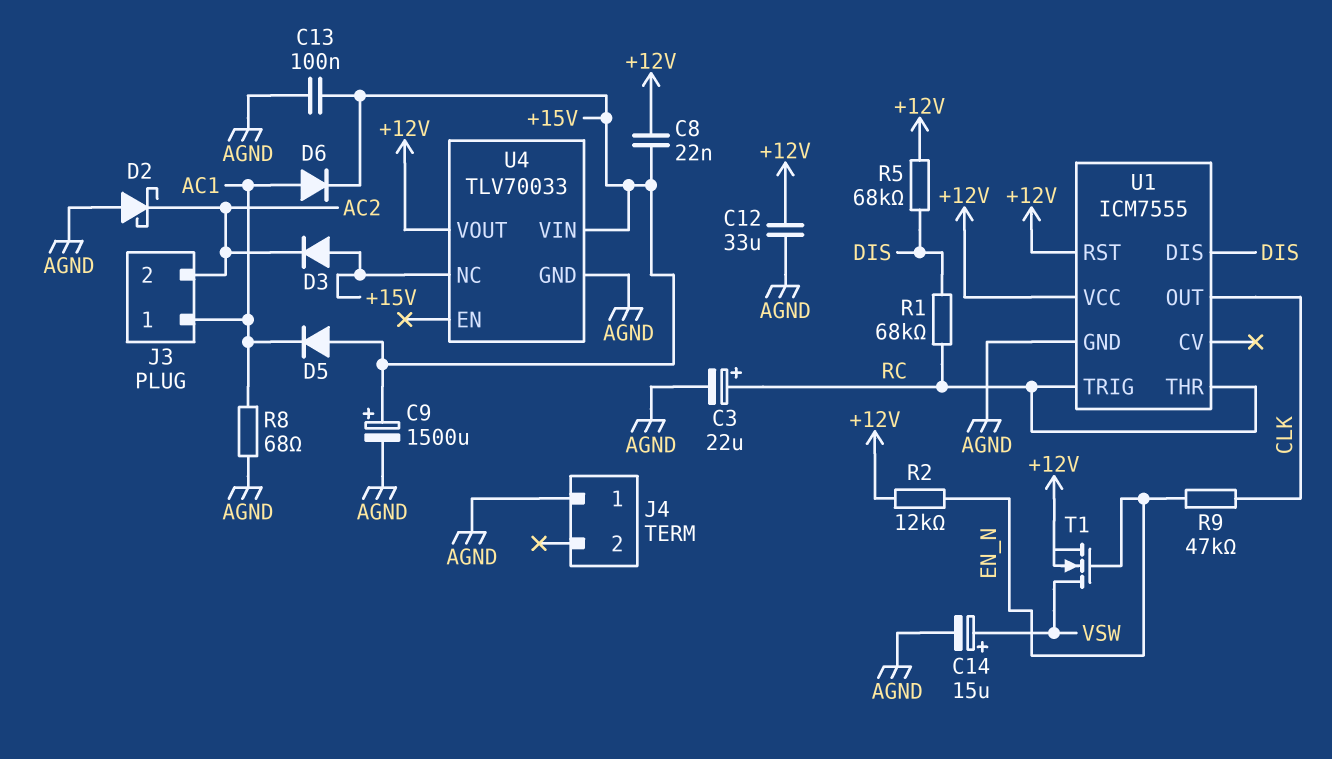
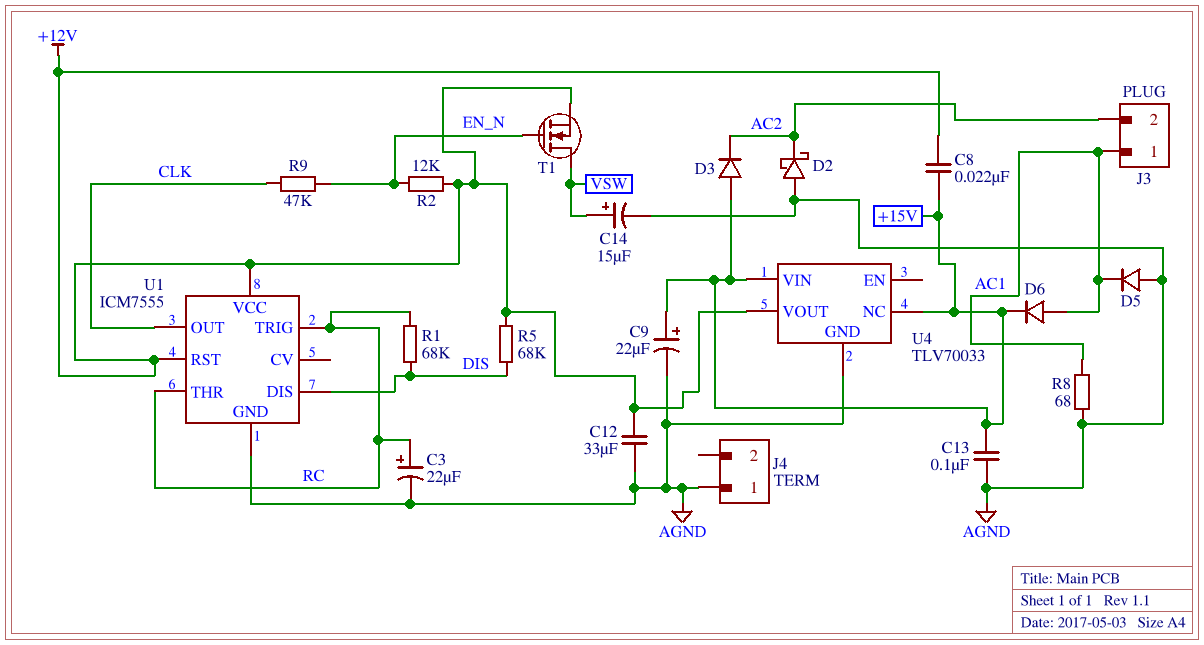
C9: 1500uF (plus +15V, minus AGND) -> 22uF (plus +15V, minus AGND)
D5: diode (A +15V, K AC1) -> diode (A AGND, K AC1)

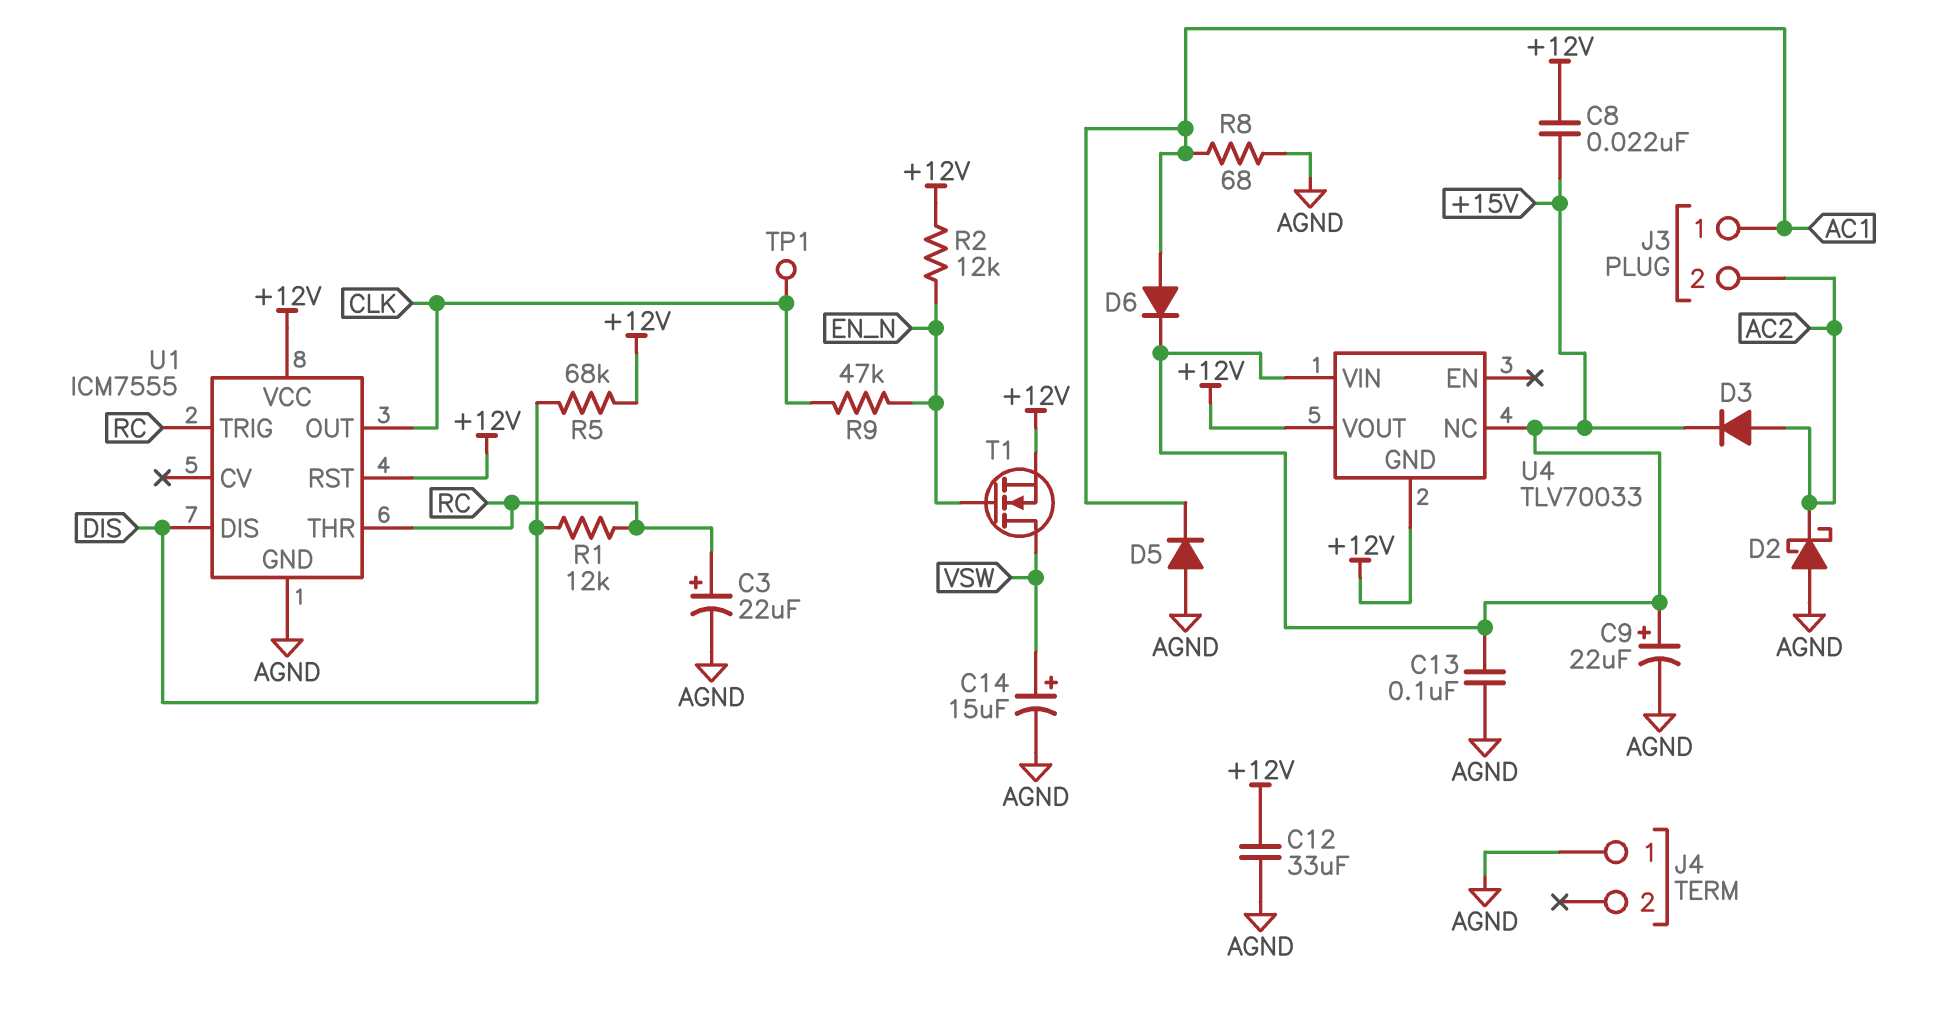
D3: diode (A +15V, K AC2) -> diode (A AC2, K +15V)
R1: 68k (DIS, RC) -> 12k (DIS, RC)
TP1: none -> test point (CLK)
U4 pin GND: AGND -> +12V

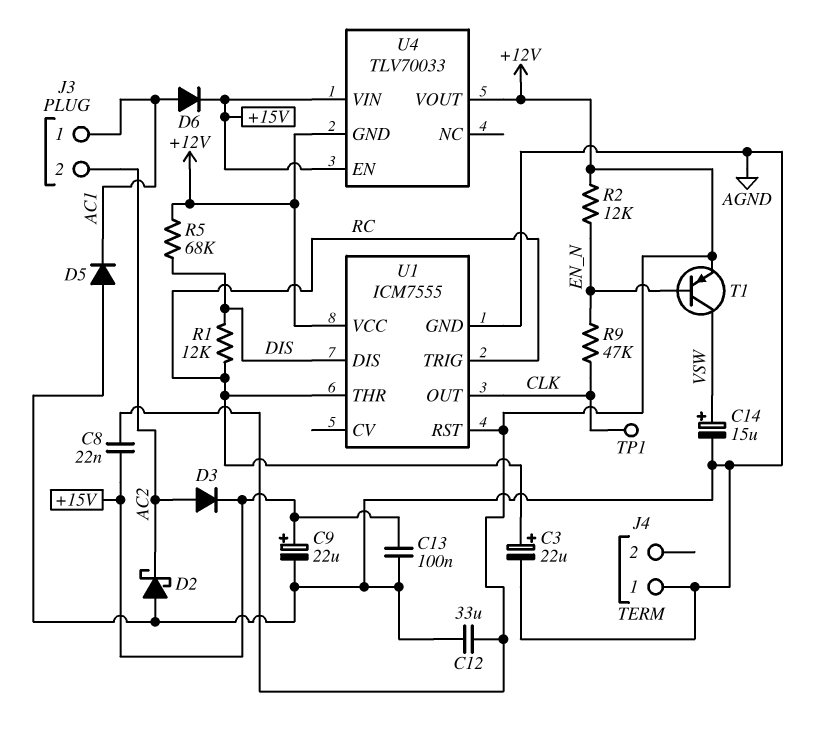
R8: 68 (AC1, AGND) -> none
T1: NMOS (G EN_N, D VSW, S +12V) -> PNP (B EN_N, C VSW, E +12V)
U4 pin EN: none -> +15V
U4 pin NC: +15V -> none

